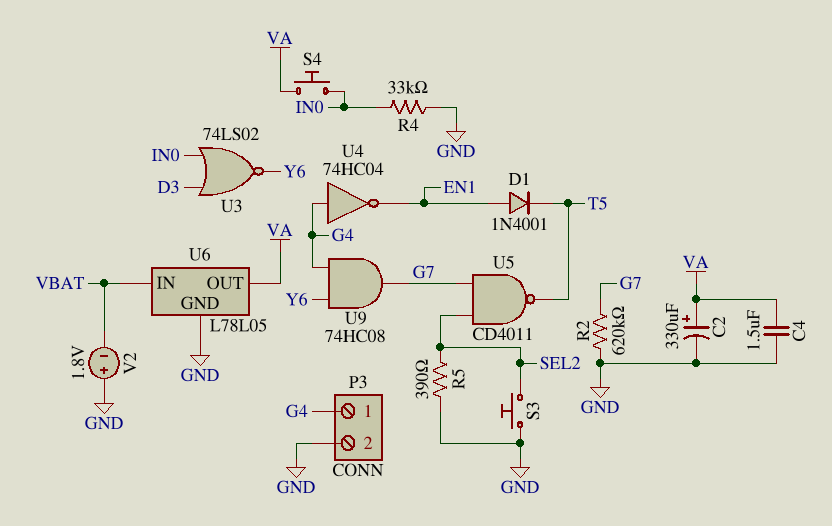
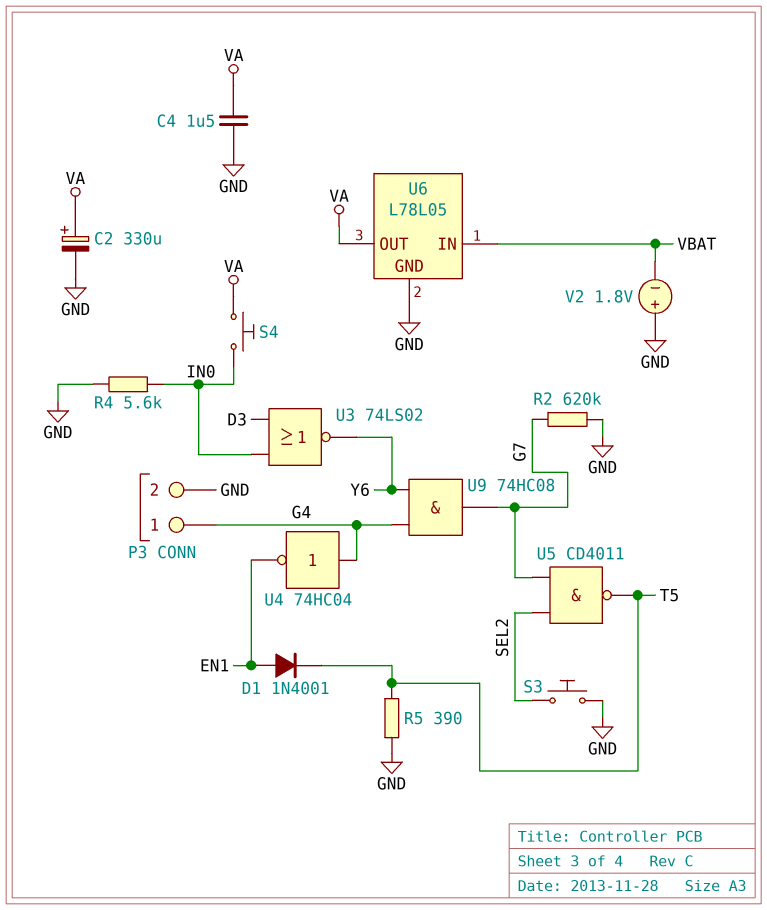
R4: 33k (GND, IN0) -> 5.6k (GND, IN0)
R5: 390 (GND, SEL2) -> 390 (GND, T5)

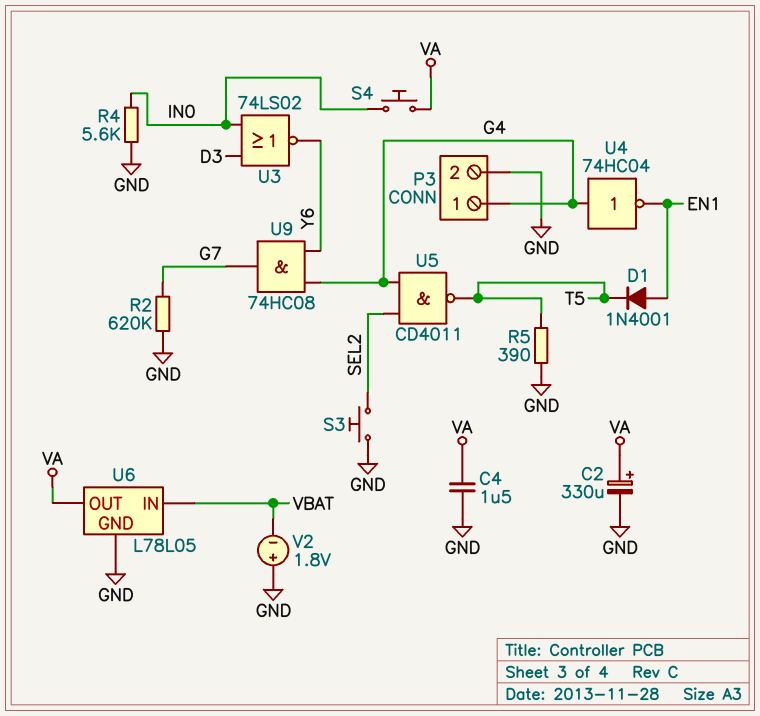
U5: NAND CD4011 (in G7, in SEL2, out T5) -> NAND CD4011 (in G4, in SEL2, out T5)

